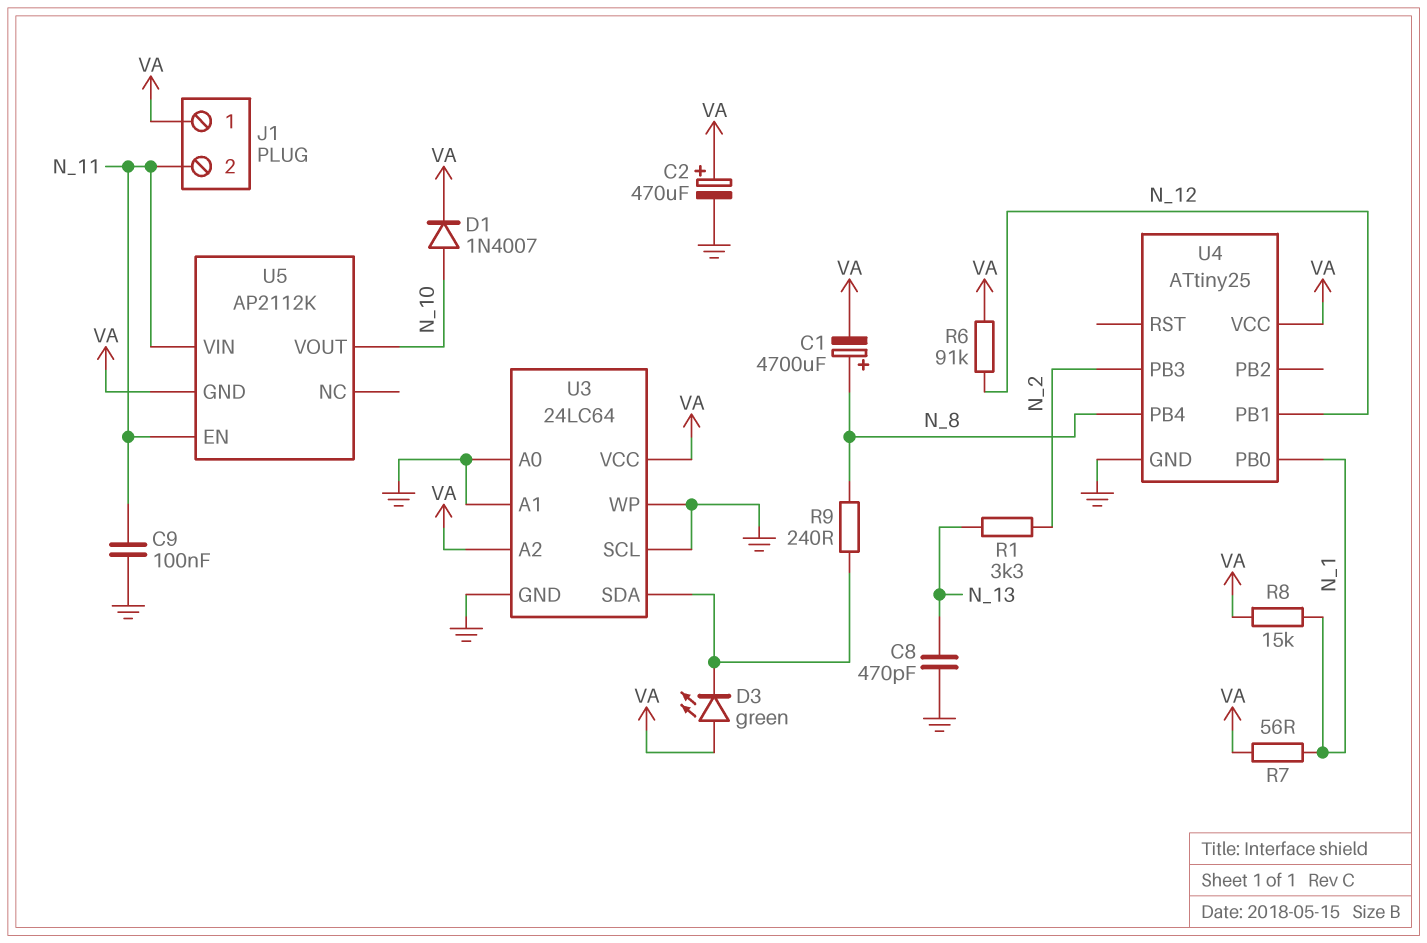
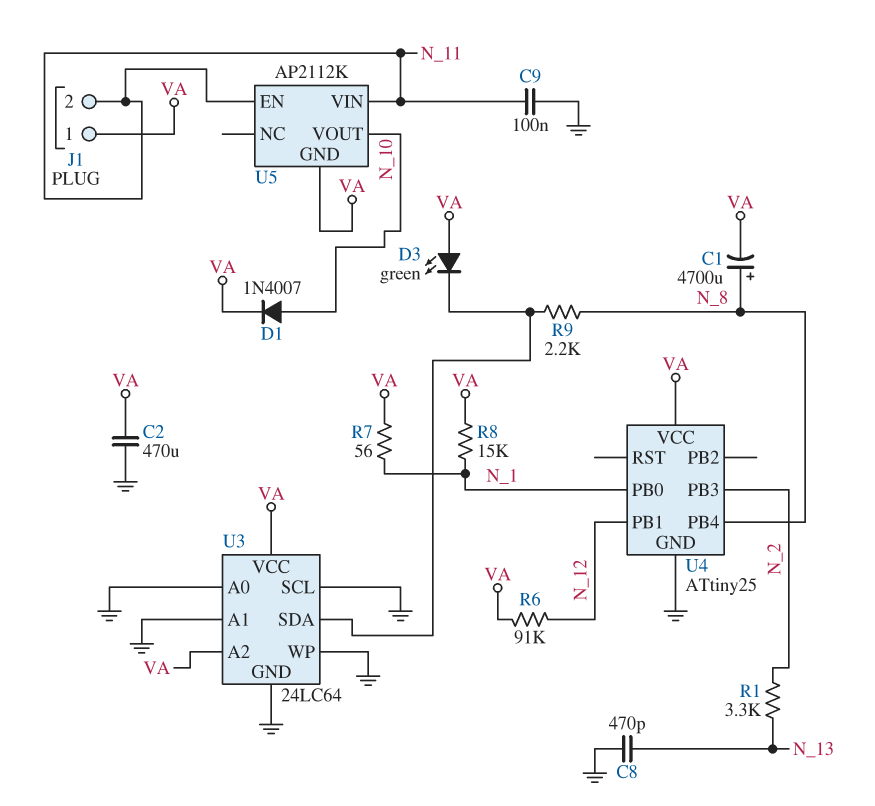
C2: 470uF (plus VA, minus GND) -> 470uF (GND, VA)
R9: 240 (N_8, U3/SDA) -> 2.2k (N_8, U3/SDA)

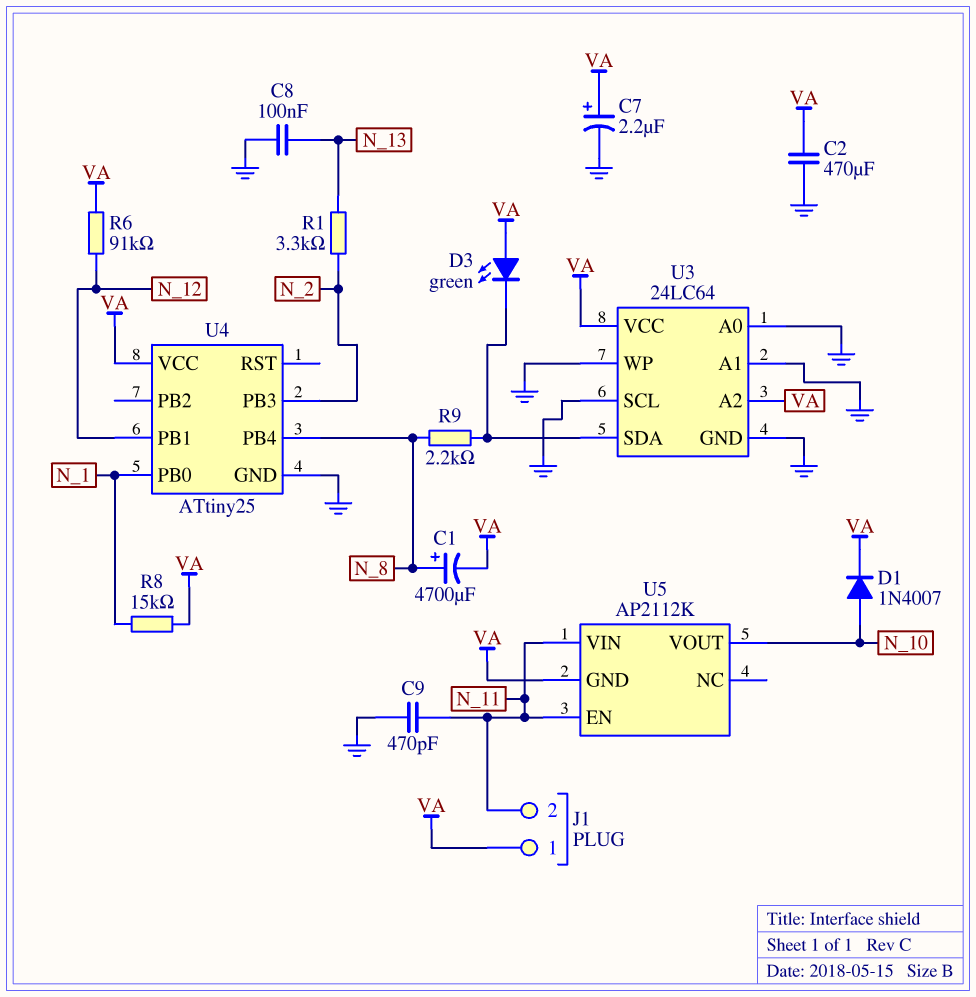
C7: none -> 2.2uF (plus VA, minus GND)
C8: 470pF (GND, N_13) -> 100nF (GND, N_13)
C9: 100nF (GND, N_11) -> 470pF (GND, N_11)
R7: 56 (N_1, VA) -> none

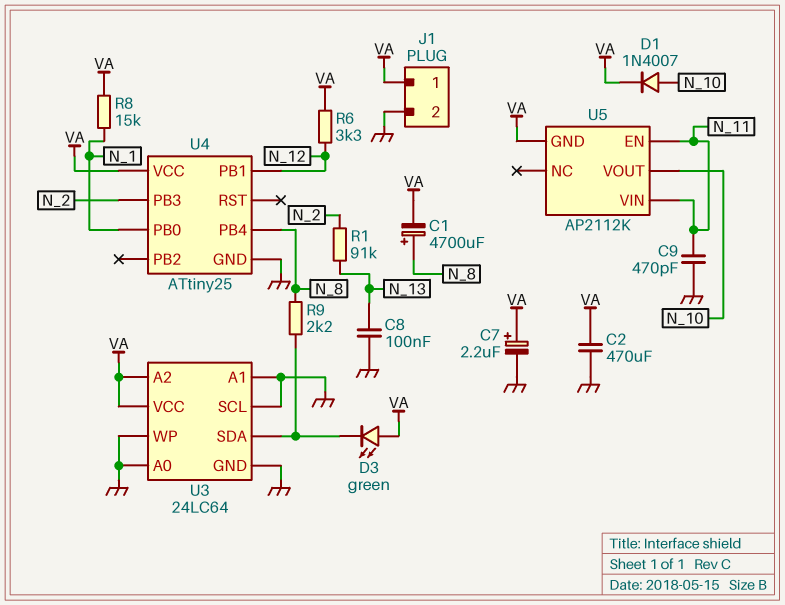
J1 pin 2: N_11 -> GND
R1: 3.3k (N_2, N_13) -> 91k (N_2, N_13)
R6: 91k (N_12, VA) -> 3.3k (N_12, VA)

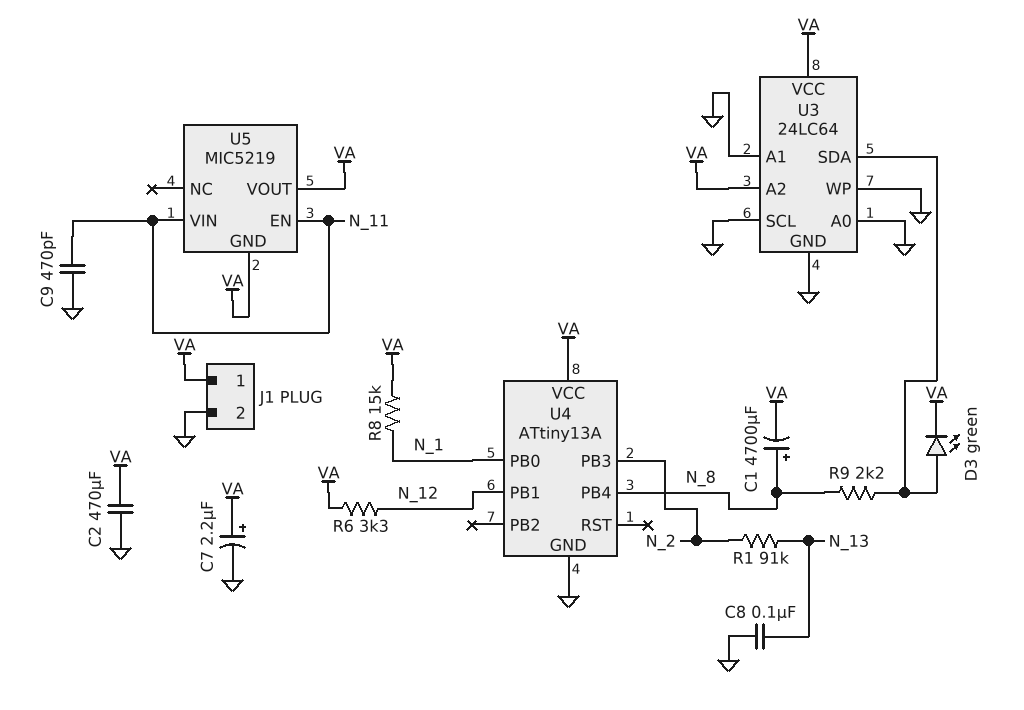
D1: diode 1N4007 (A N_10, K VA) -> none
D3: LED green (A VA, K U3/SDA) -> LED green (A U3/SDA, K VA)
U4: ATtiny25 -> ATtiny13A
U5: AP2112K -> MIC5219
U5 pin VOUT: N_10 -> VA

